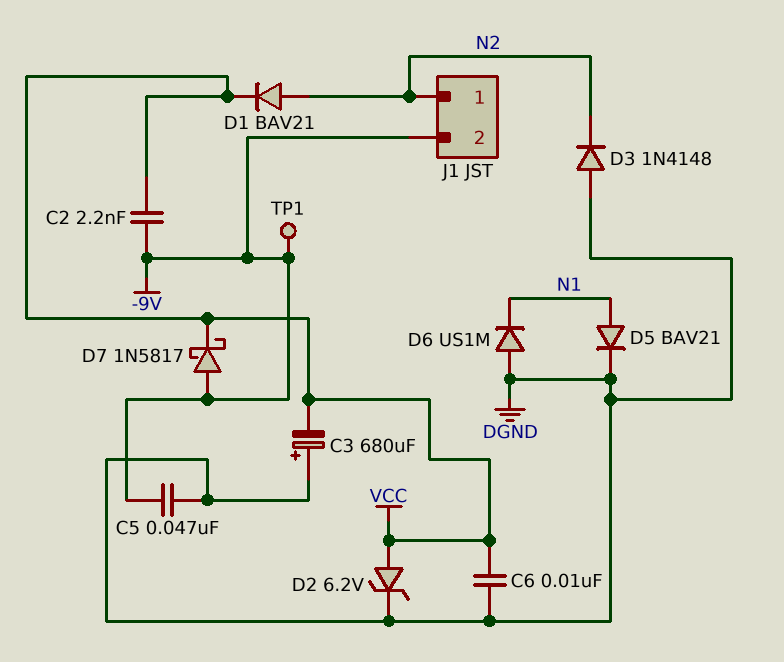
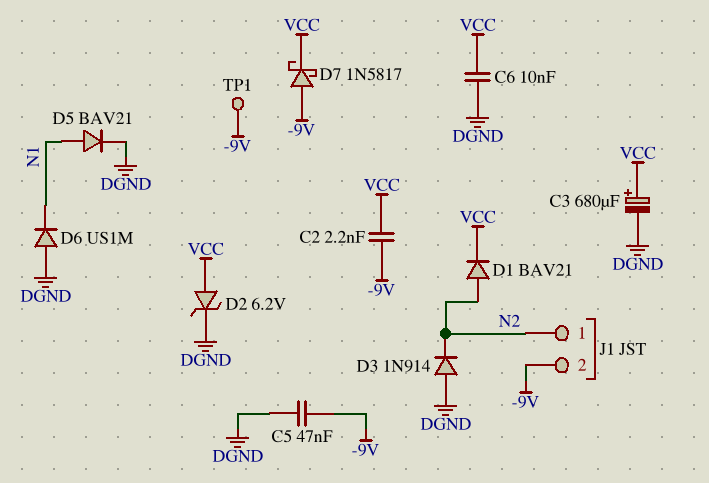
C3: 680uF (plus DGND, minus VCC) -> 680uF (plus VCC, minus DGND)
D3: diode 1N4148 (A DGND, K N2) -> diode 1N914 (A DGND, K N2)

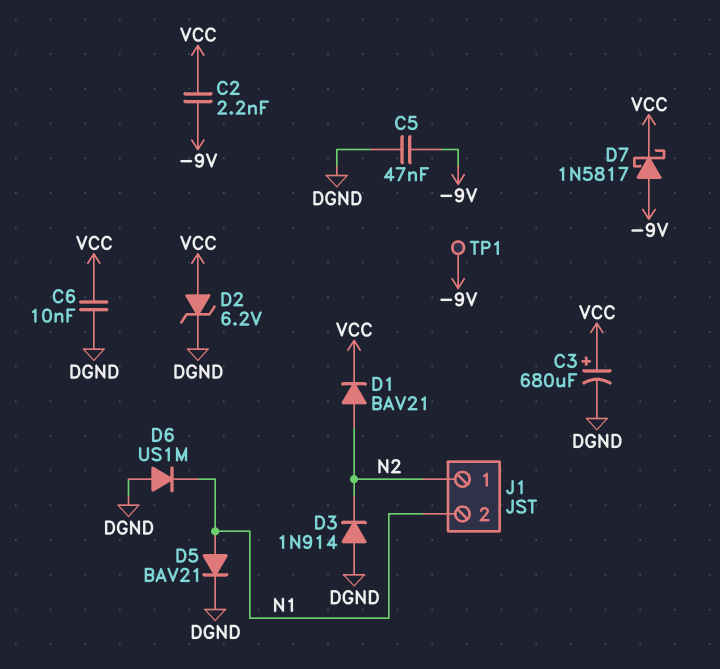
J1 pin 2: -9V -> N1

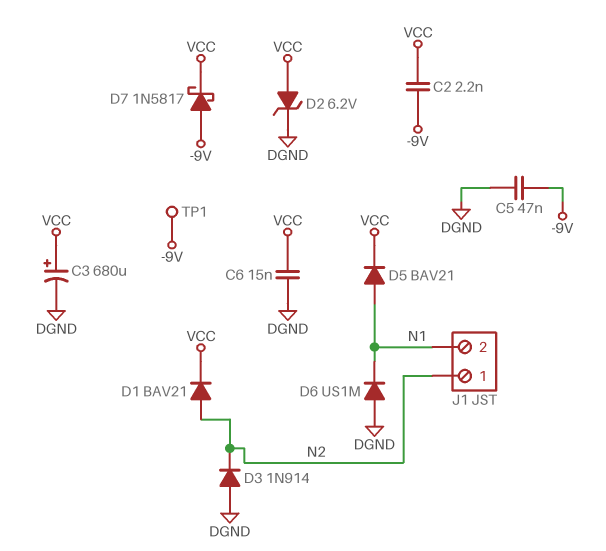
C6: 10nF (DGND, VCC) -> 15nF (DGND, VCC)
D5: diode BAV21 (A N1, K DGND) -> diode BAV21 (A N1, K VCC)

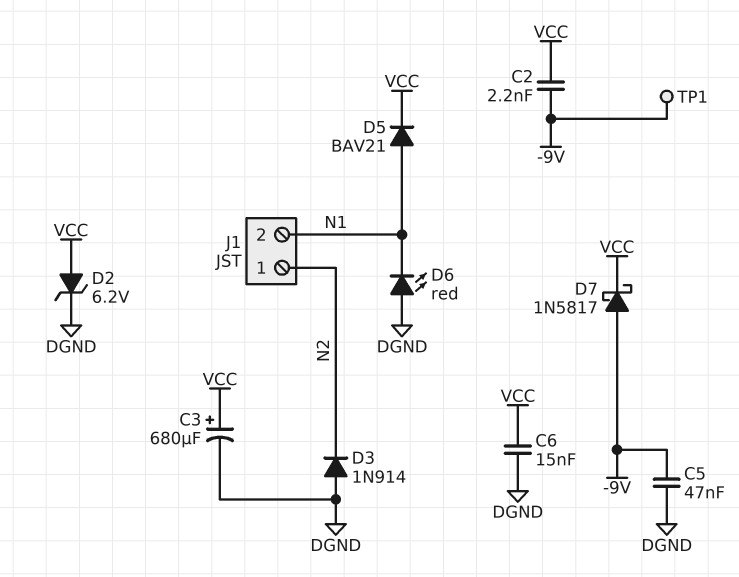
D1: diode BAV21 (A N2, K VCC) -> none
D6: diode US1M (A DGND, K N1) -> LED red (A DGND, K N1)

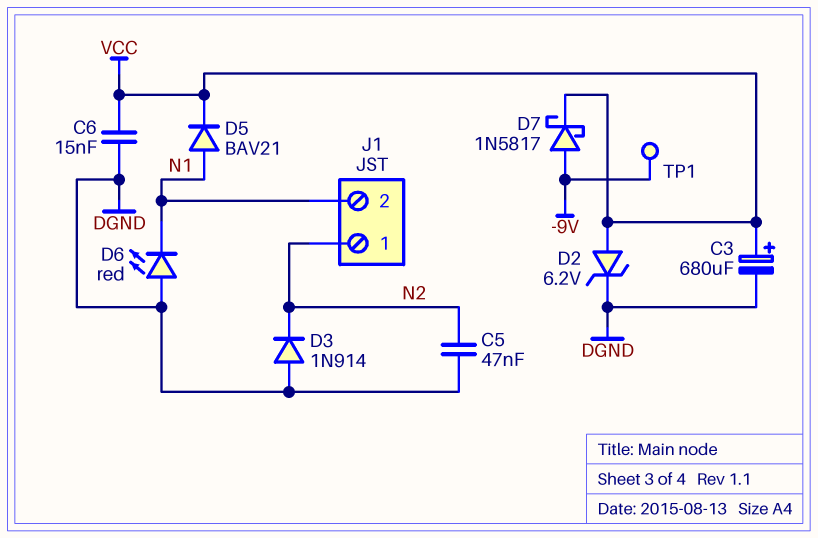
C2: 2.2nF (-9V, VCC) -> none
C5: 47nF (-9V, DGND) -> 47nF (DGND, N2)

